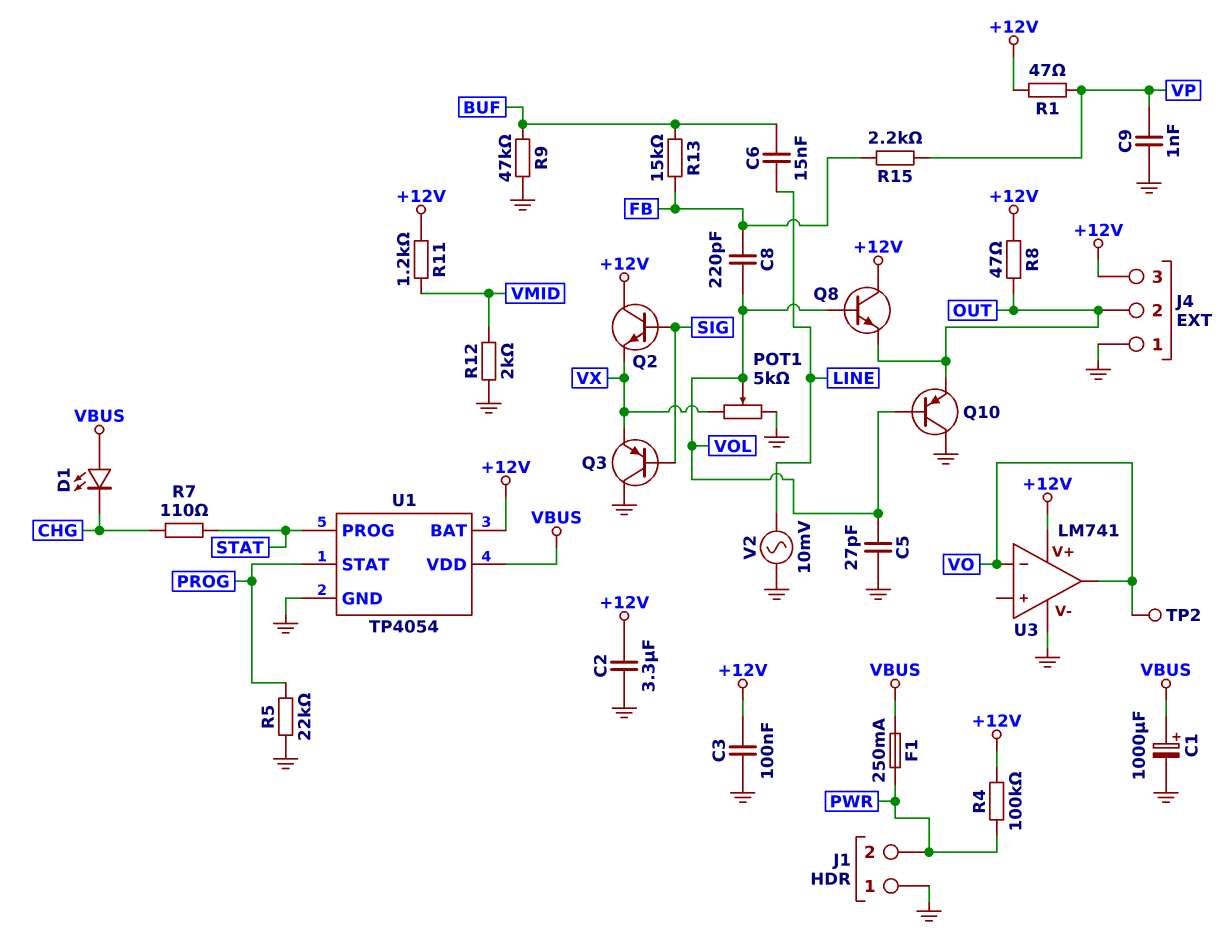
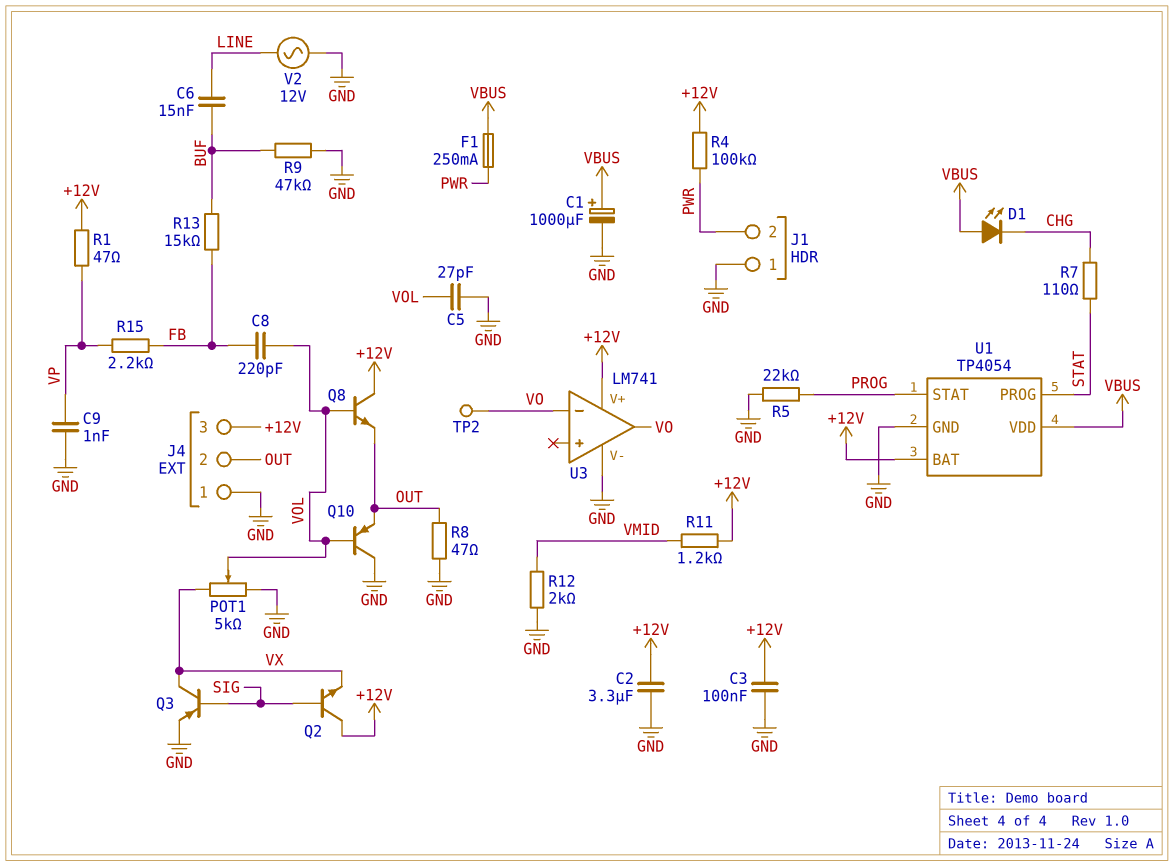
Q3: PNP (B SIG, C GND, E VX) -> PNP (B SIG, C VX, E GND)
R8: 47 (+12V, OUT) -> 47 (GND, OUT)
V2: AC 10mV (GND, LINE) -> AC 12V (GND, LINE)

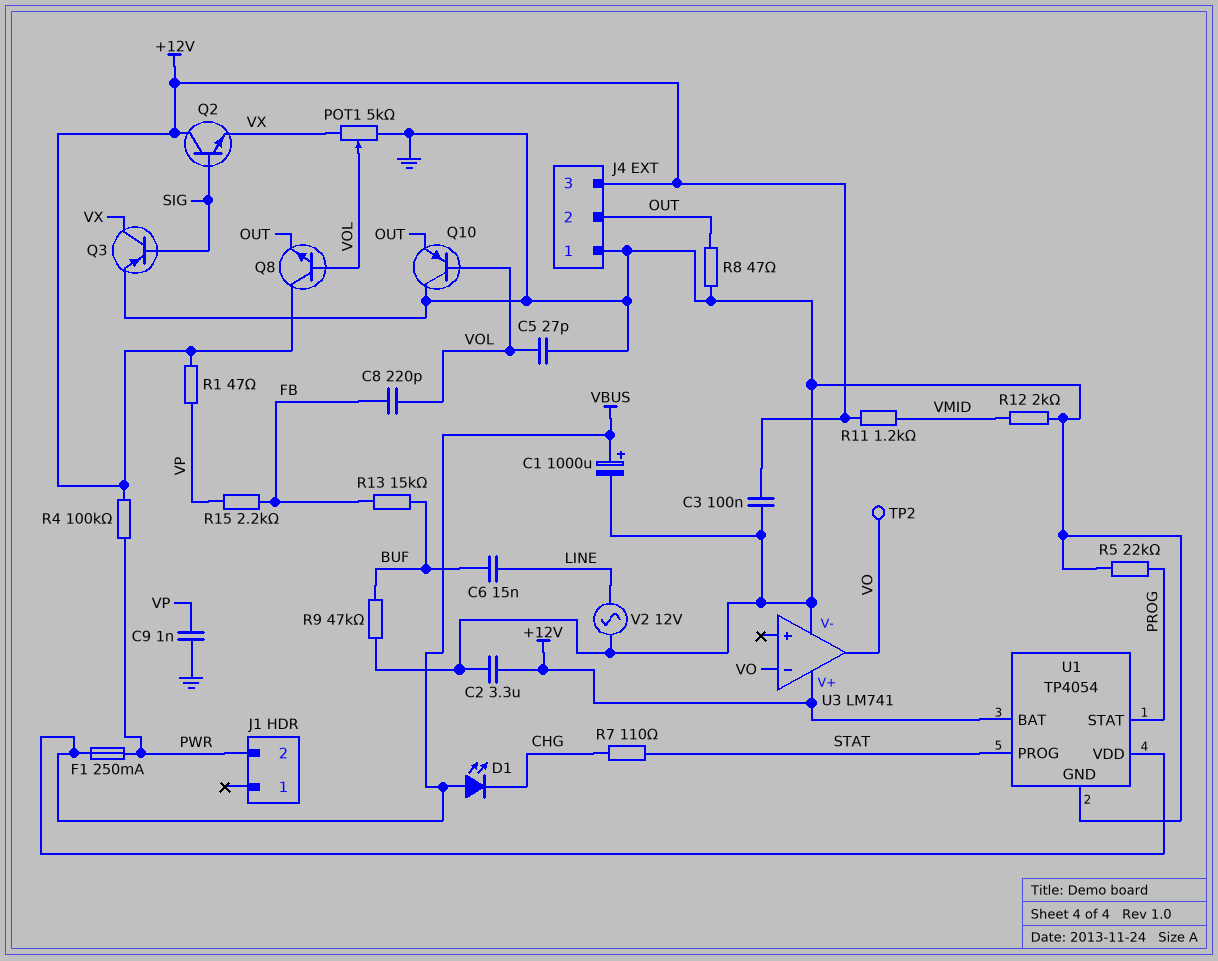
J1 pin 1: GND -> none

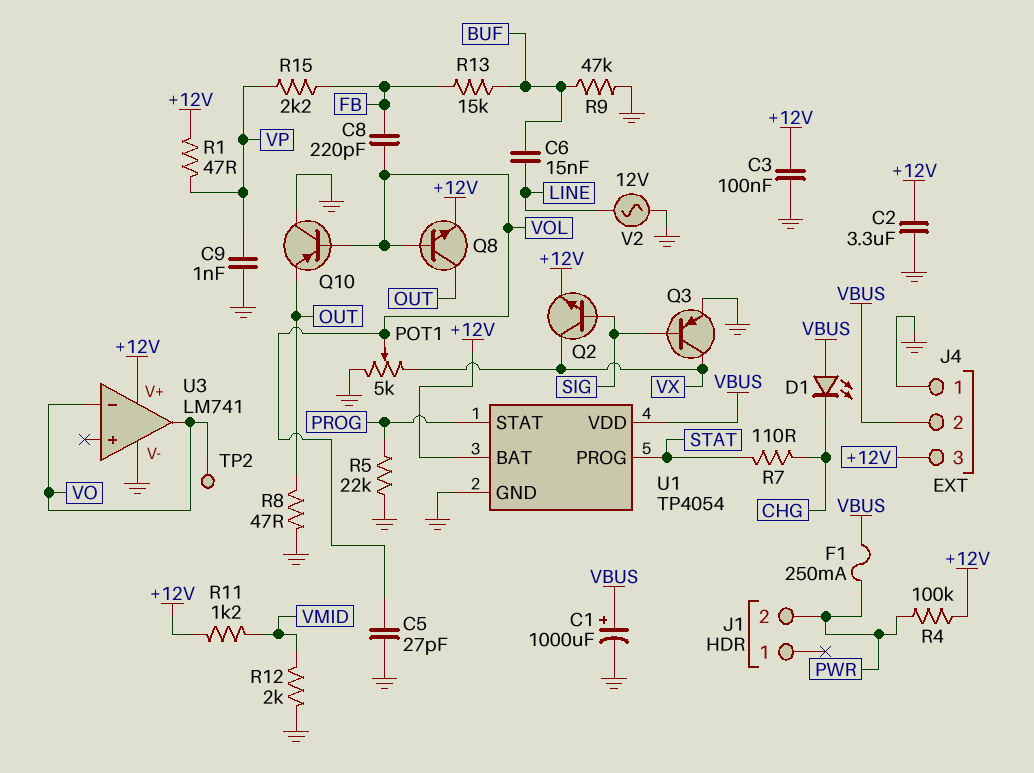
J4 pin 2: OUT -> VBUS
Q2: NPN (B SIG, C +12V, E VX) -> NPN (B SIG, C VX, E +12V)
Q8: NPN (B VOL, C +12V, E OUT) -> NPN (B VOL, C OUT, E +12V)

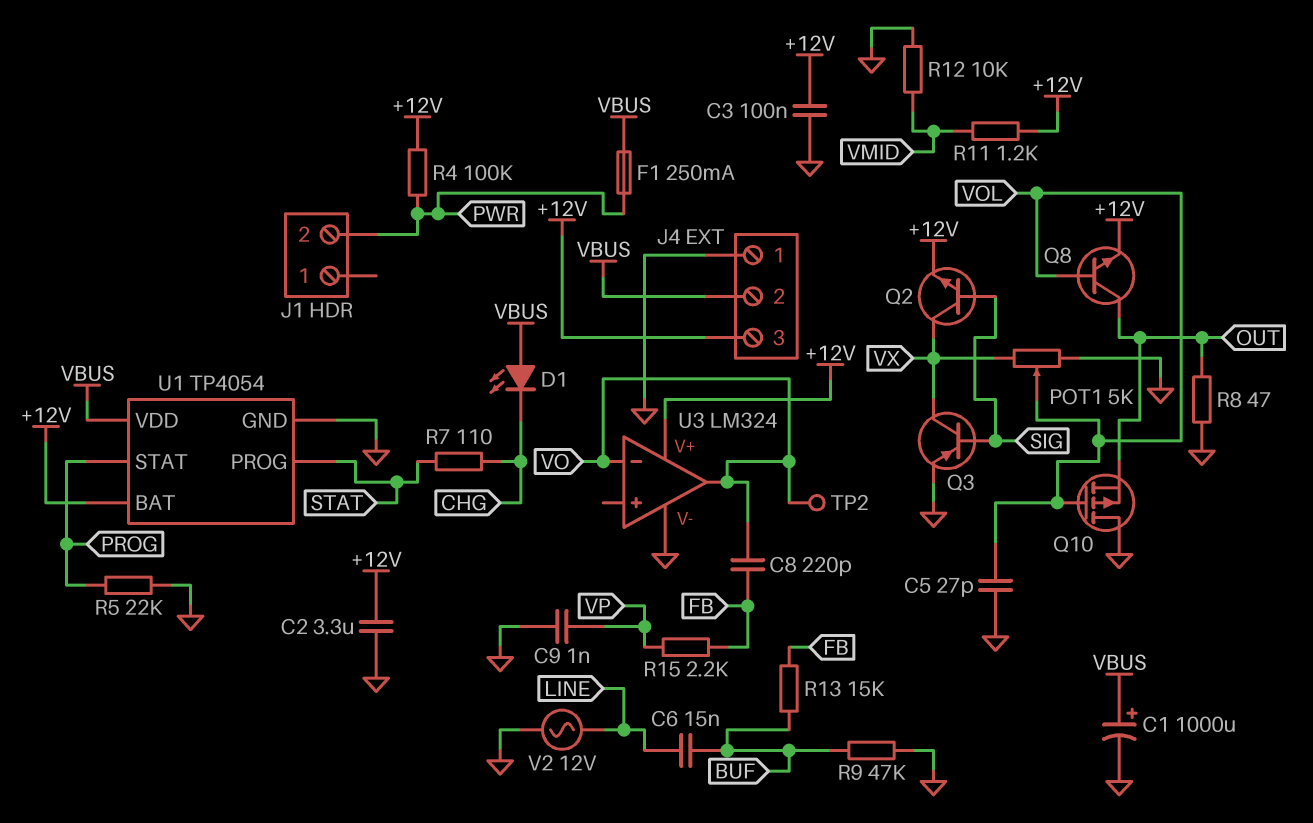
C8: 220pF (FB, VOL) -> 220pF (FB, VO)
Q10: PNP (B VOL, C GND, E OUT) -> PMOS (G VOL, D GND, S OUT)
R1: 47 (+12V, VP) -> none
R12: 2k (GND, VMID) -> 10k (GND, VMID)
U3: LM741 -> LM324

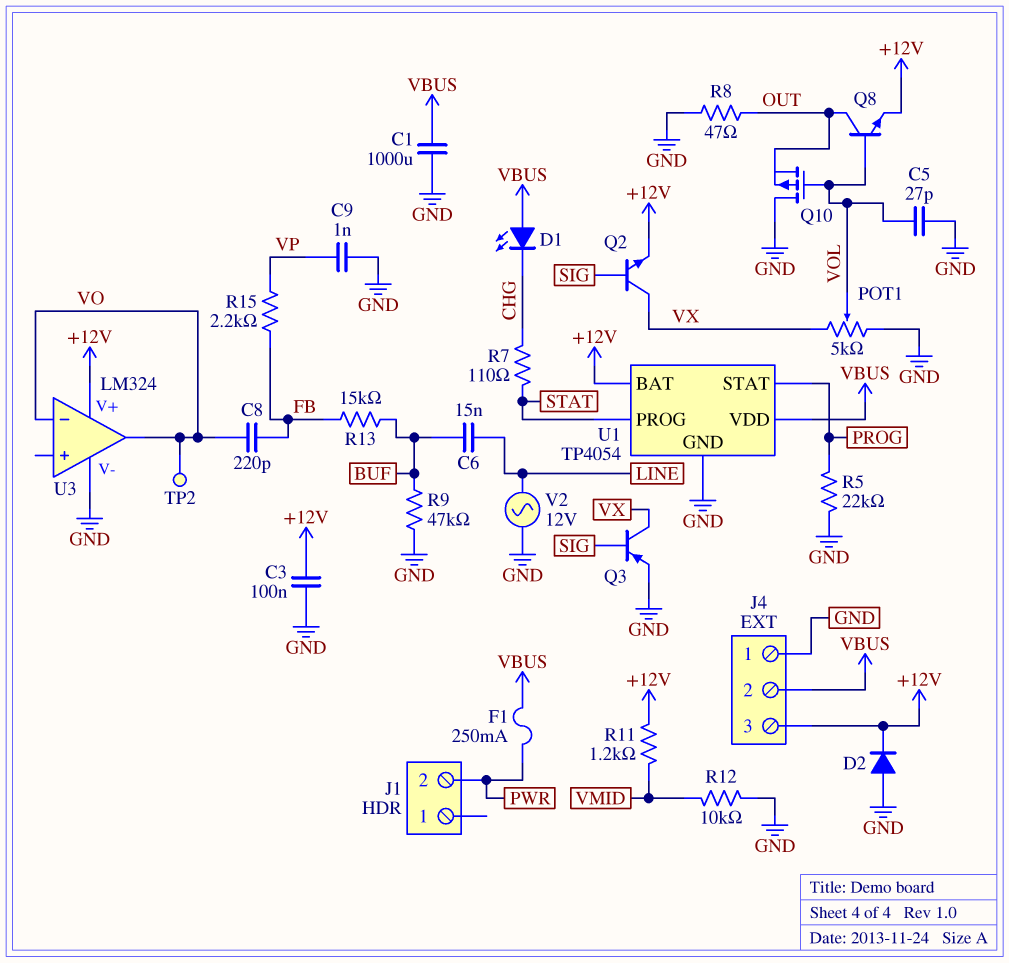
C1: 1000uF (plus VBUS, minus GND) -> 1000uF (GND, VBUS)
C2: 3.3uF (+12V, GND) -> none
D2: none -> diode (A GND, K +12V)
R4: 100k (+12V, PWR) -> none

